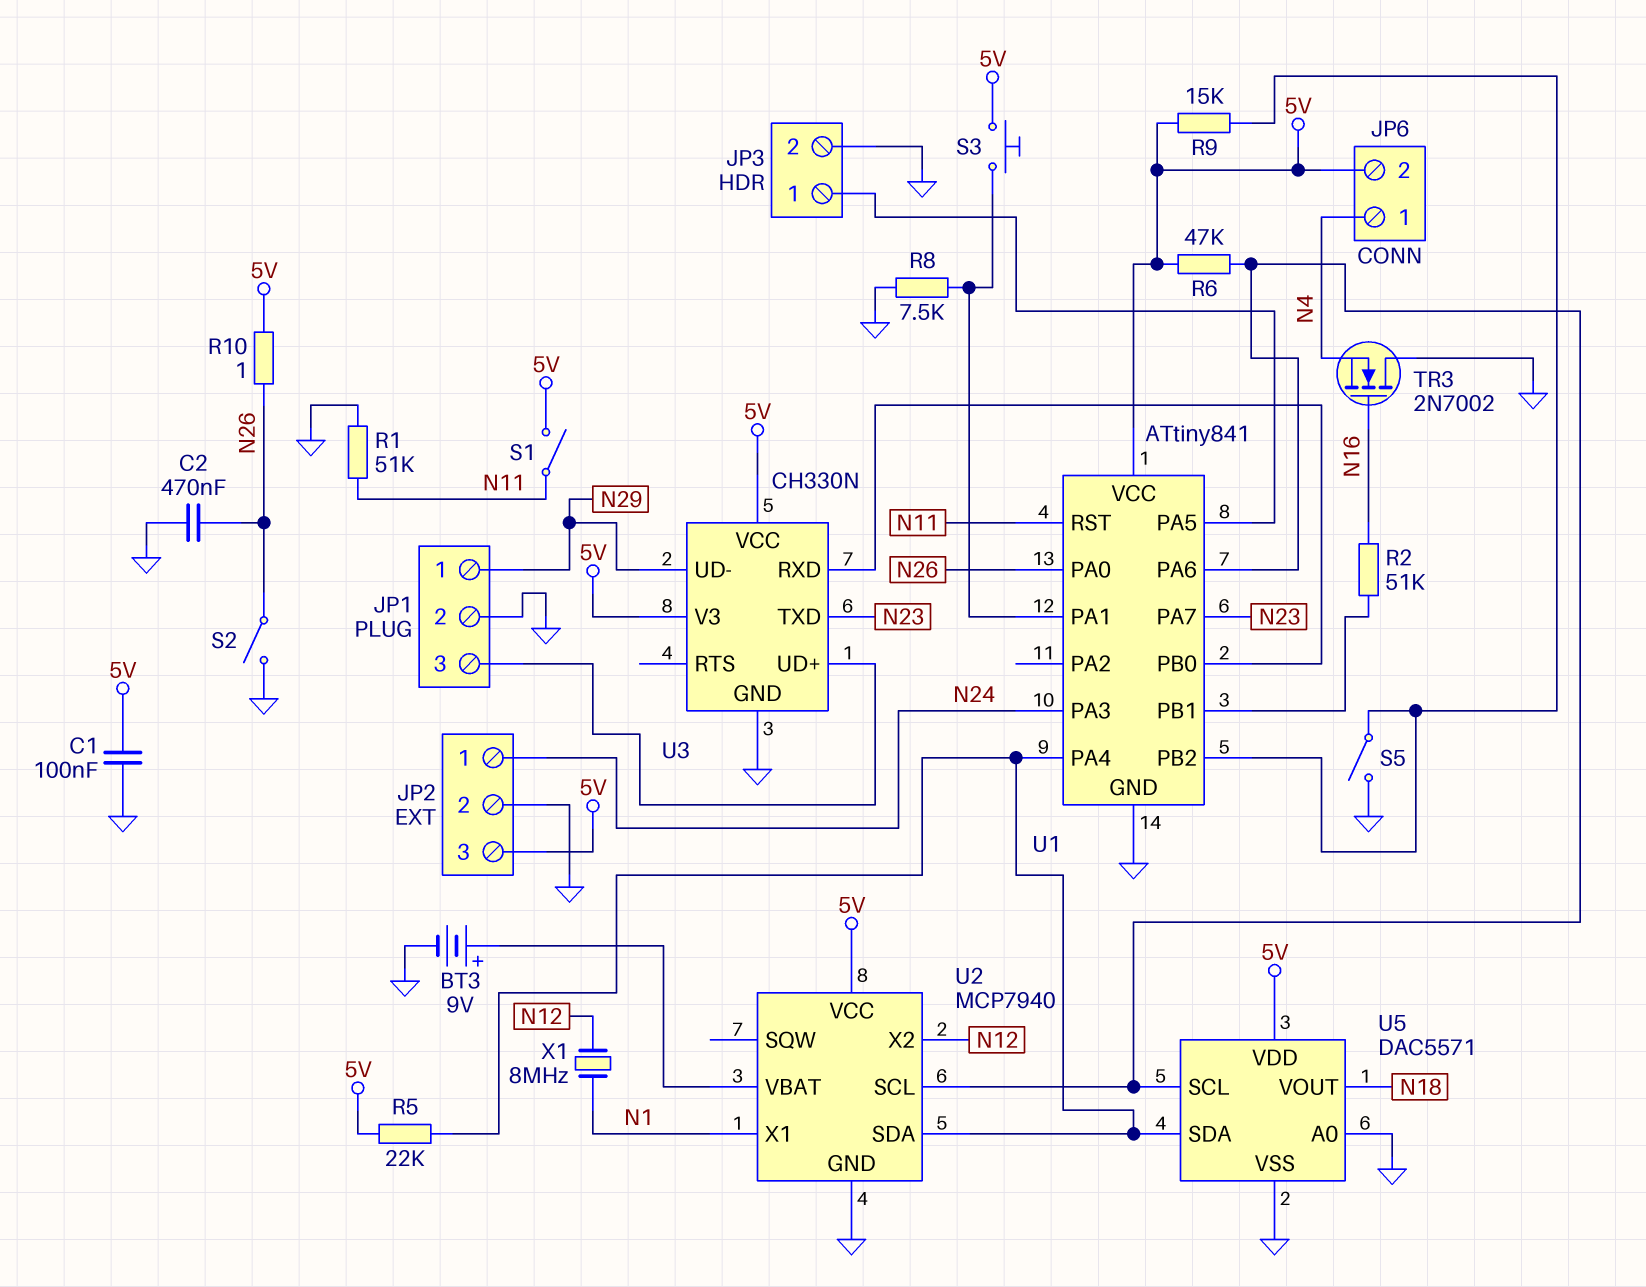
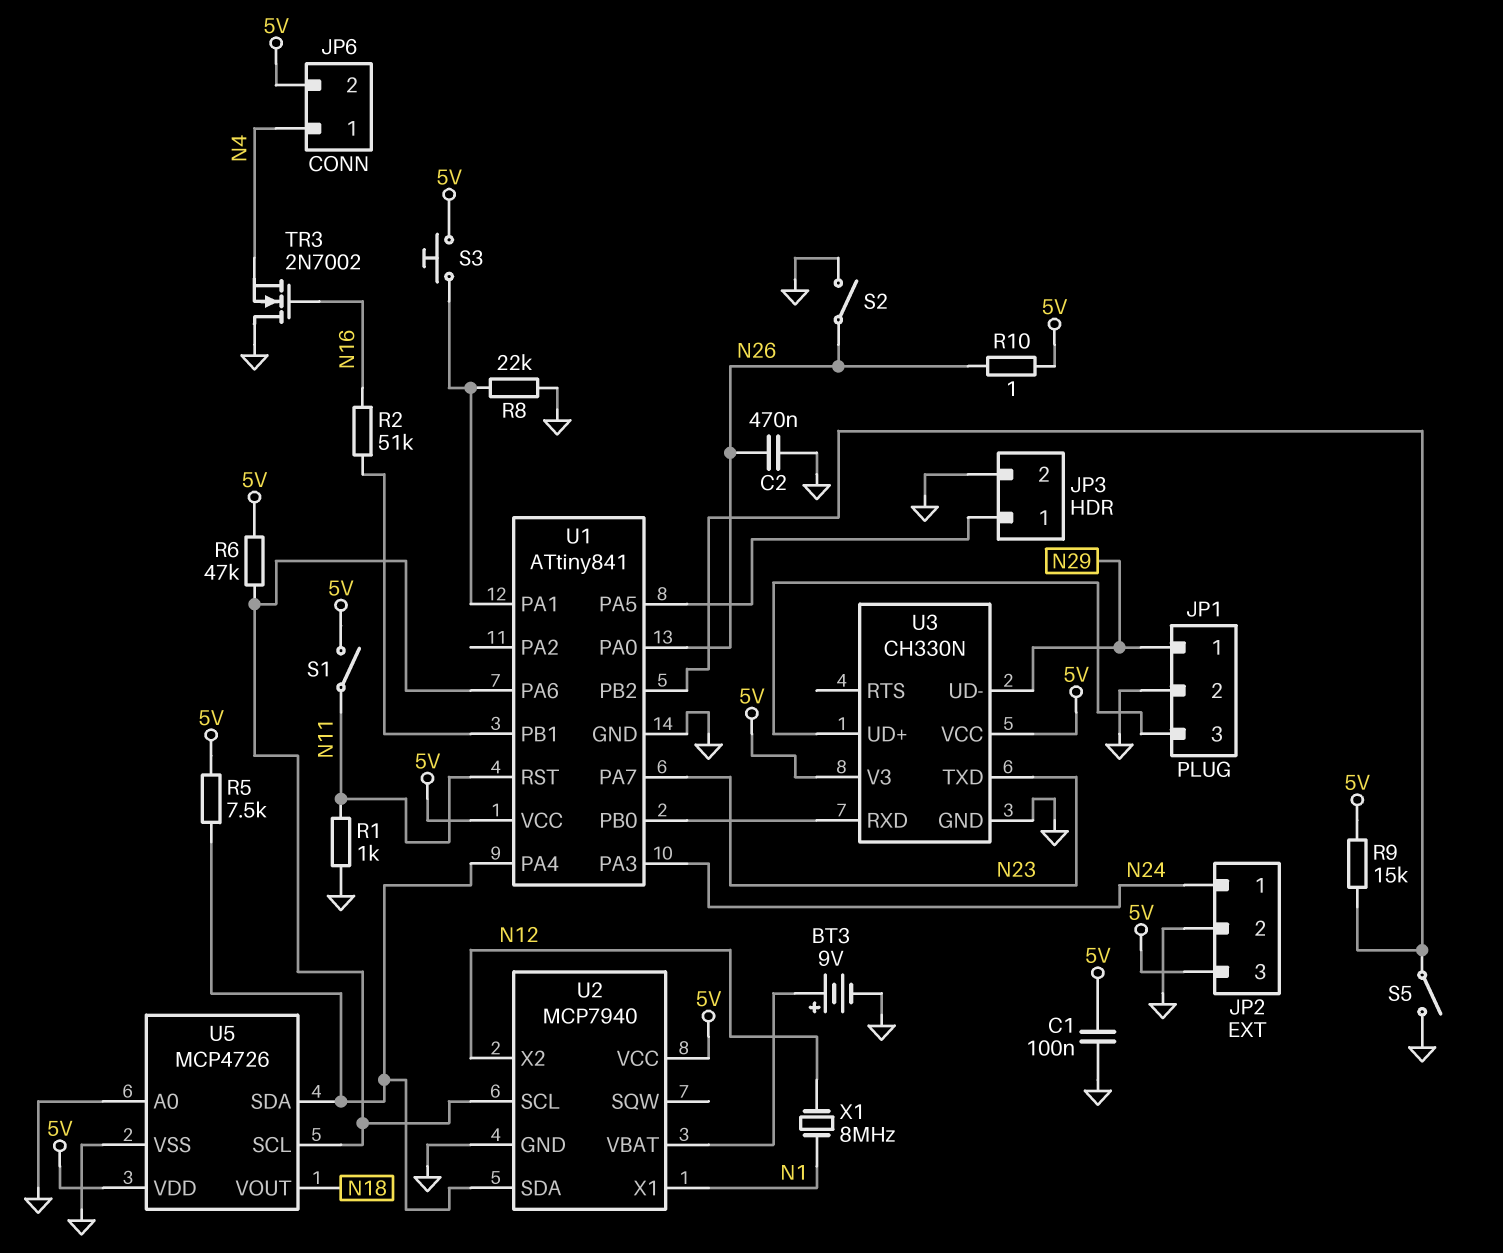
R1: 51k (GND, N11) -> 1k (GND, N11)
R5: 22k (5V, U1/PA4) -> 7.5k (5V, U1/PA4)
R8: 7.5k (GND, U1/PA1) -> 22k (GND, U1/PA1)
U5: DAC5571 -> MCP4726

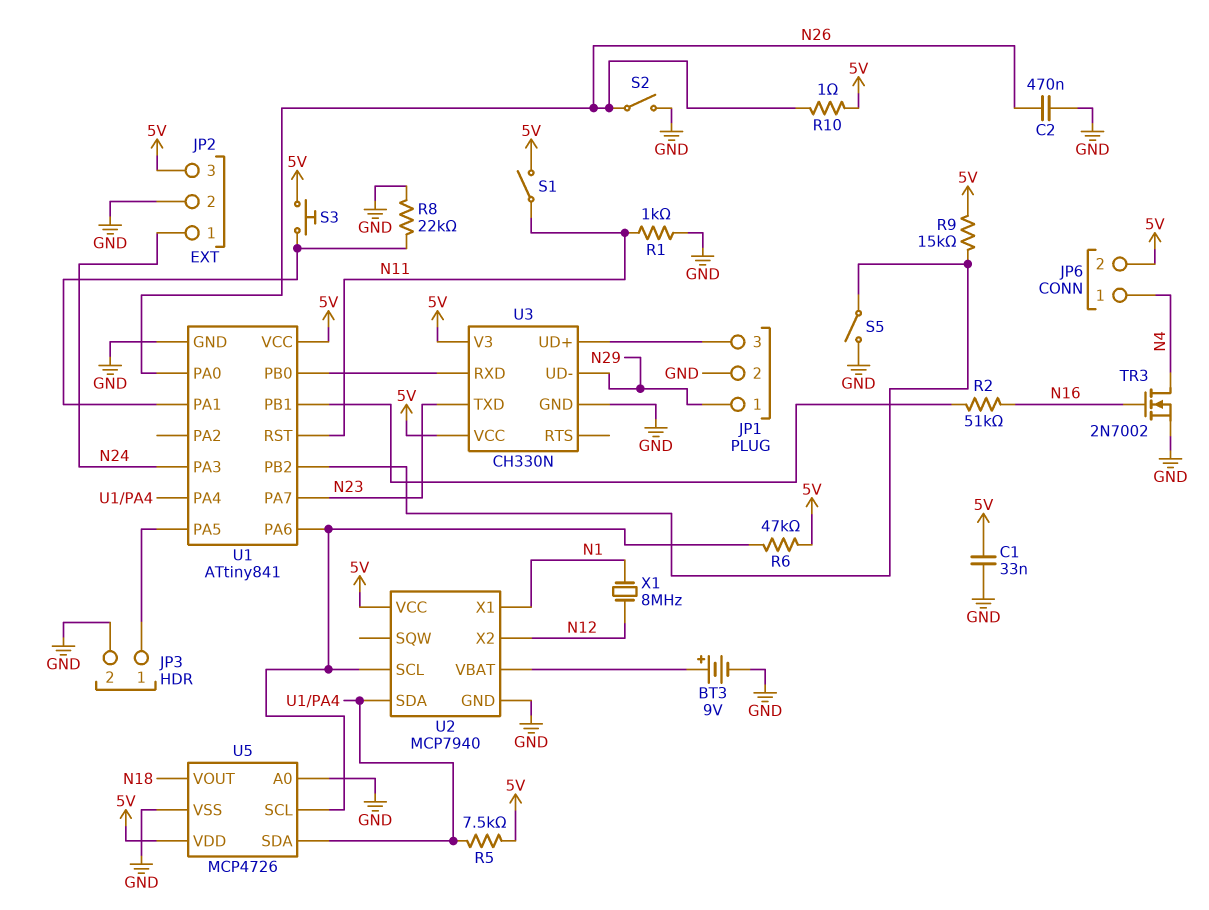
C1: 100nF (5V, GND) -> 33nF (5V, GND)
TR3: NMOS 2N7002 (G N16, D GND, S N4) -> NMOS 2N7002 (G N16, D N4, S GND)

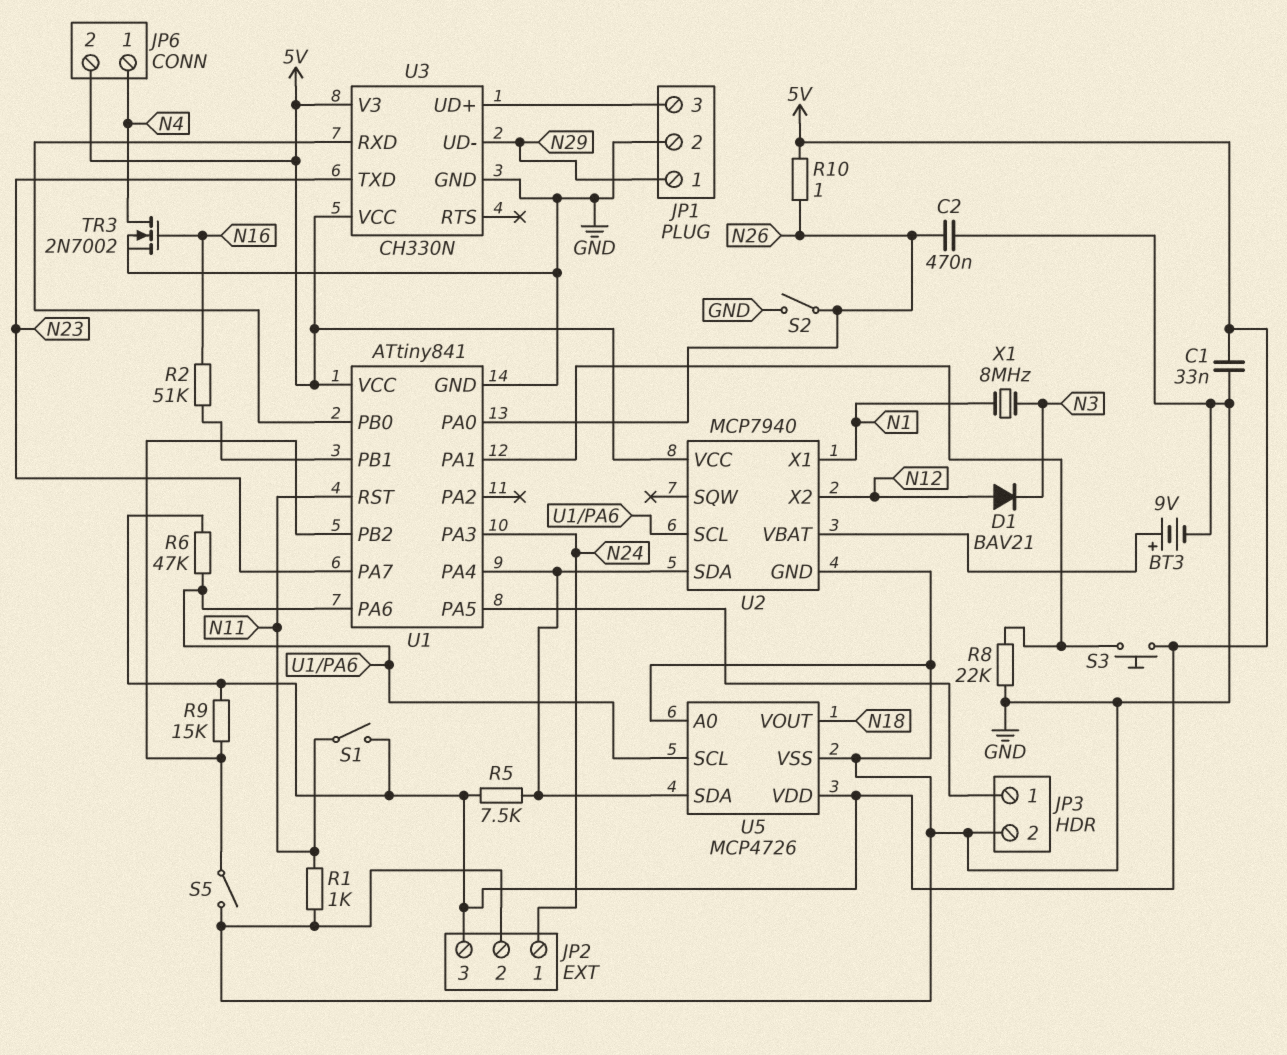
D1: none -> diode BAV21 (A N12, K N3)
X1: 8MHz (N1, N12) -> 8MHz (N1, N3)

